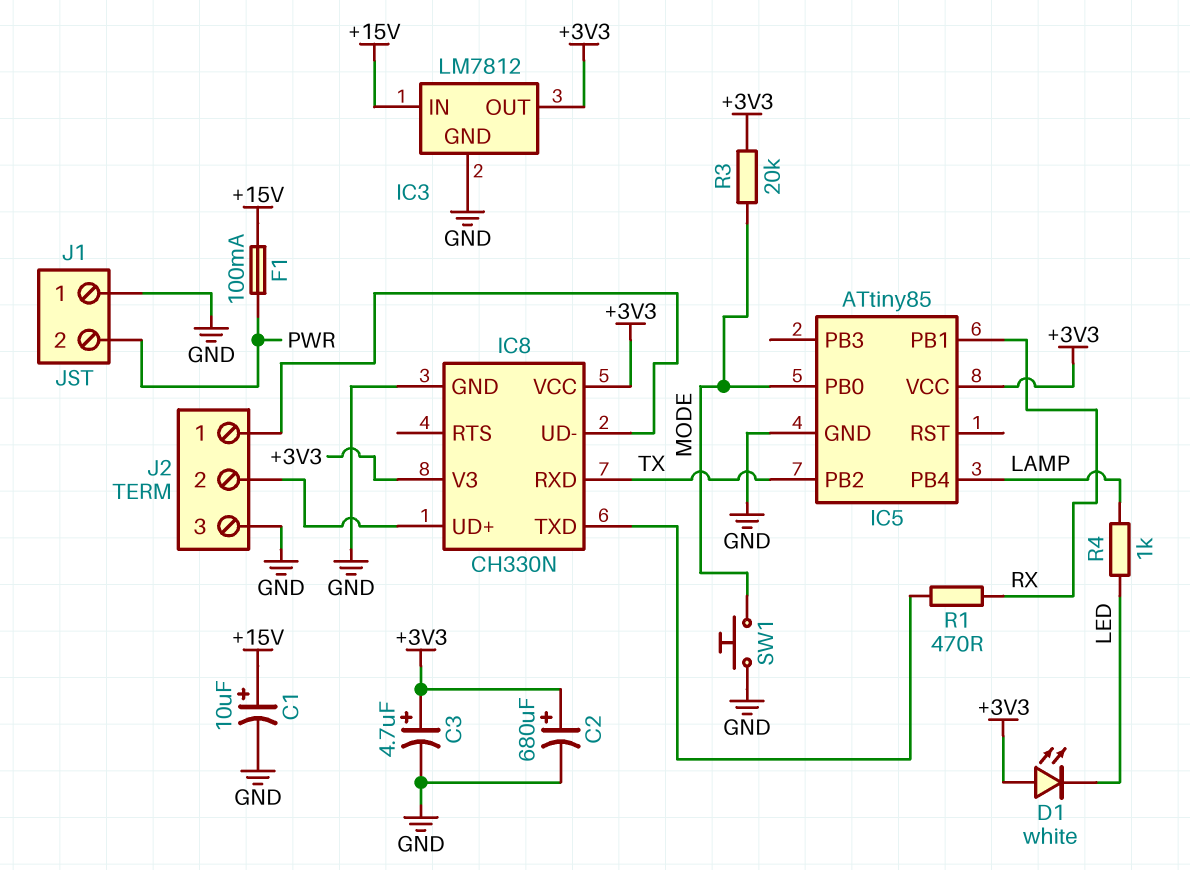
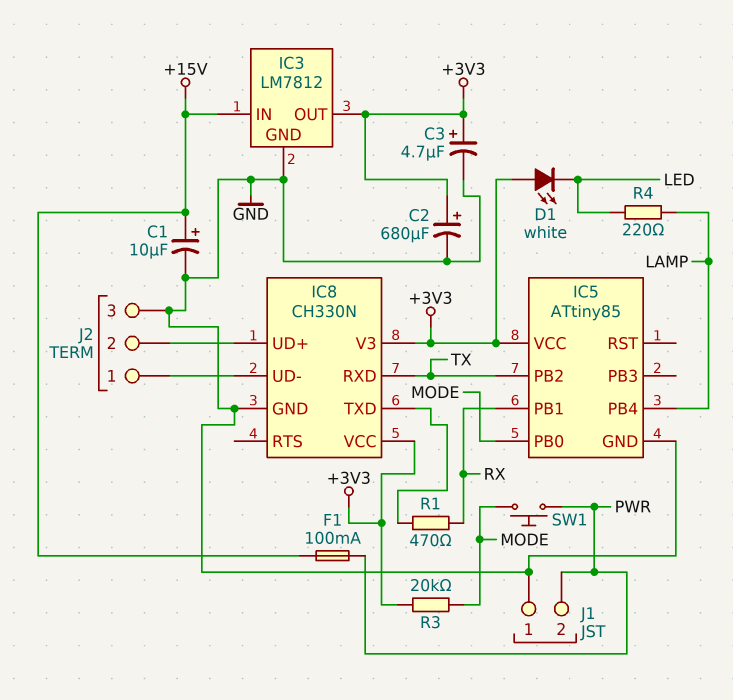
R4: 1k (LAMP, LED) -> 220 (LAMP, LED)
SW1: button (GND, MODE) -> button (MODE, PWR)

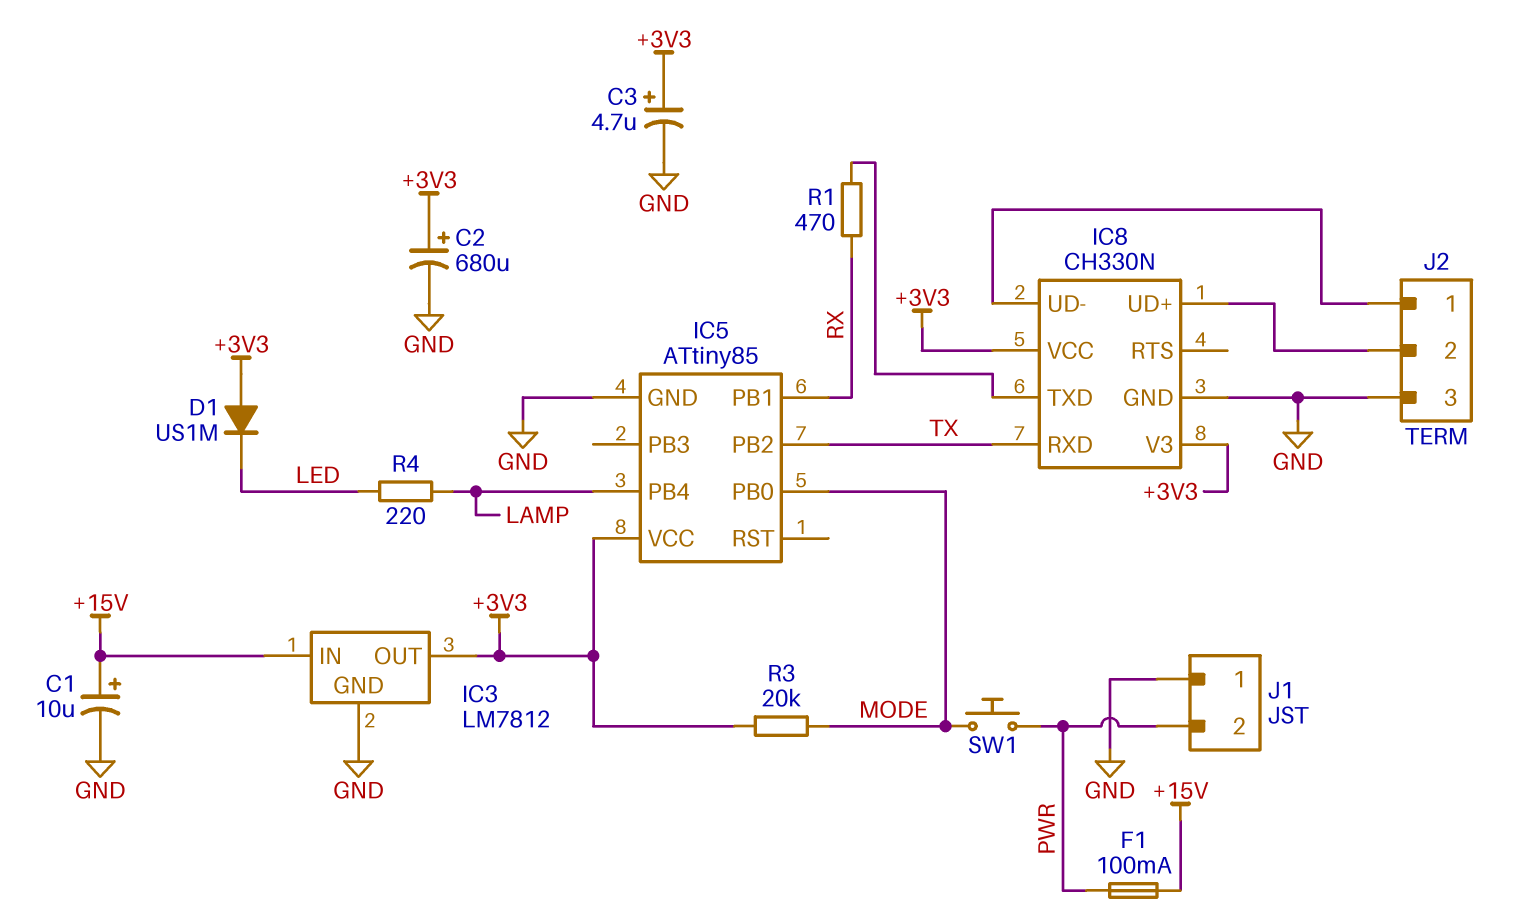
D1: LED white (A +3V3, K LED) -> diode US1M (A +3V3, K LED)

